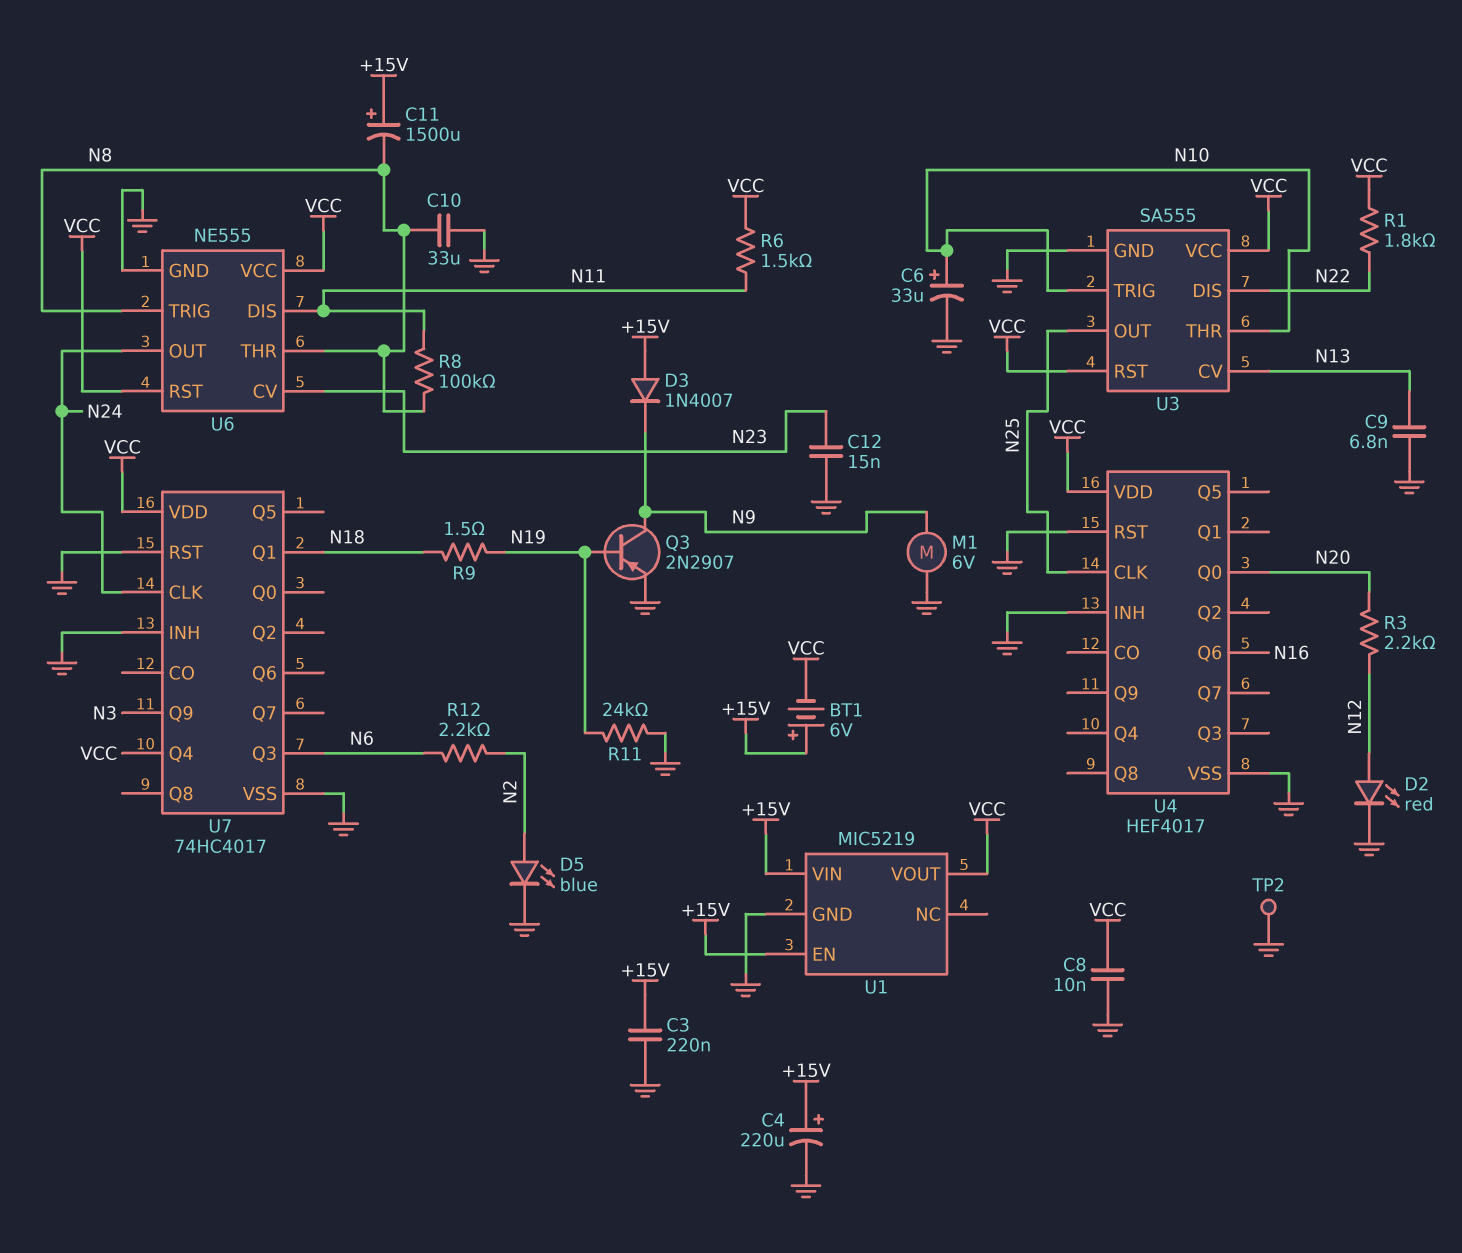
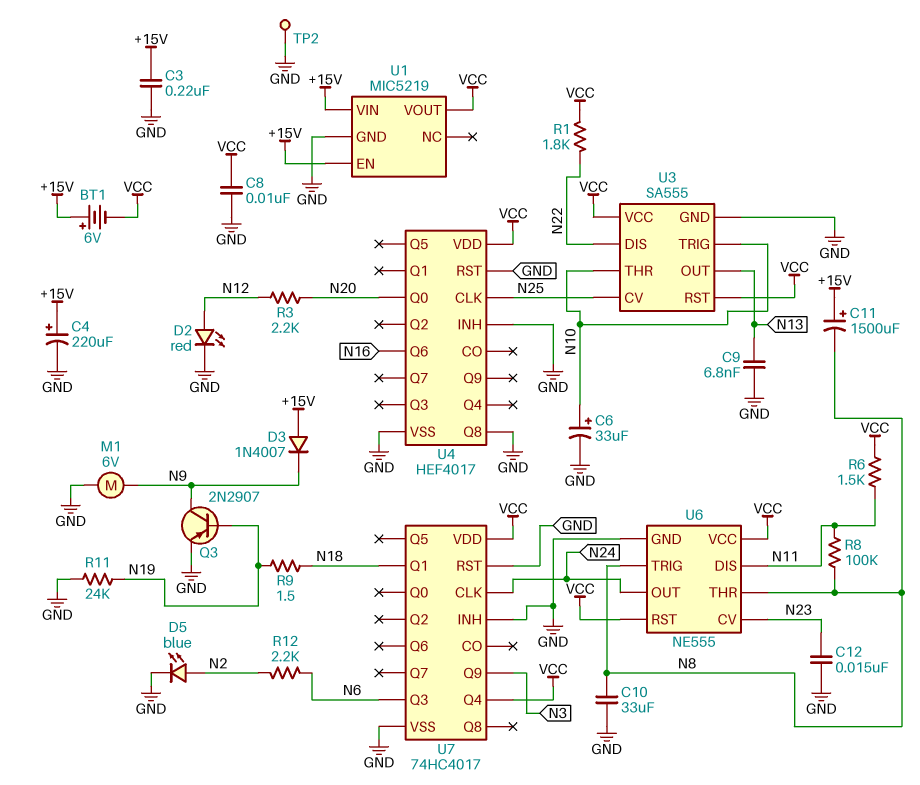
U3 pin CV: N13 -> N25
U3 pin OUT: N25 -> N13
U4 pin Q8: none -> GND

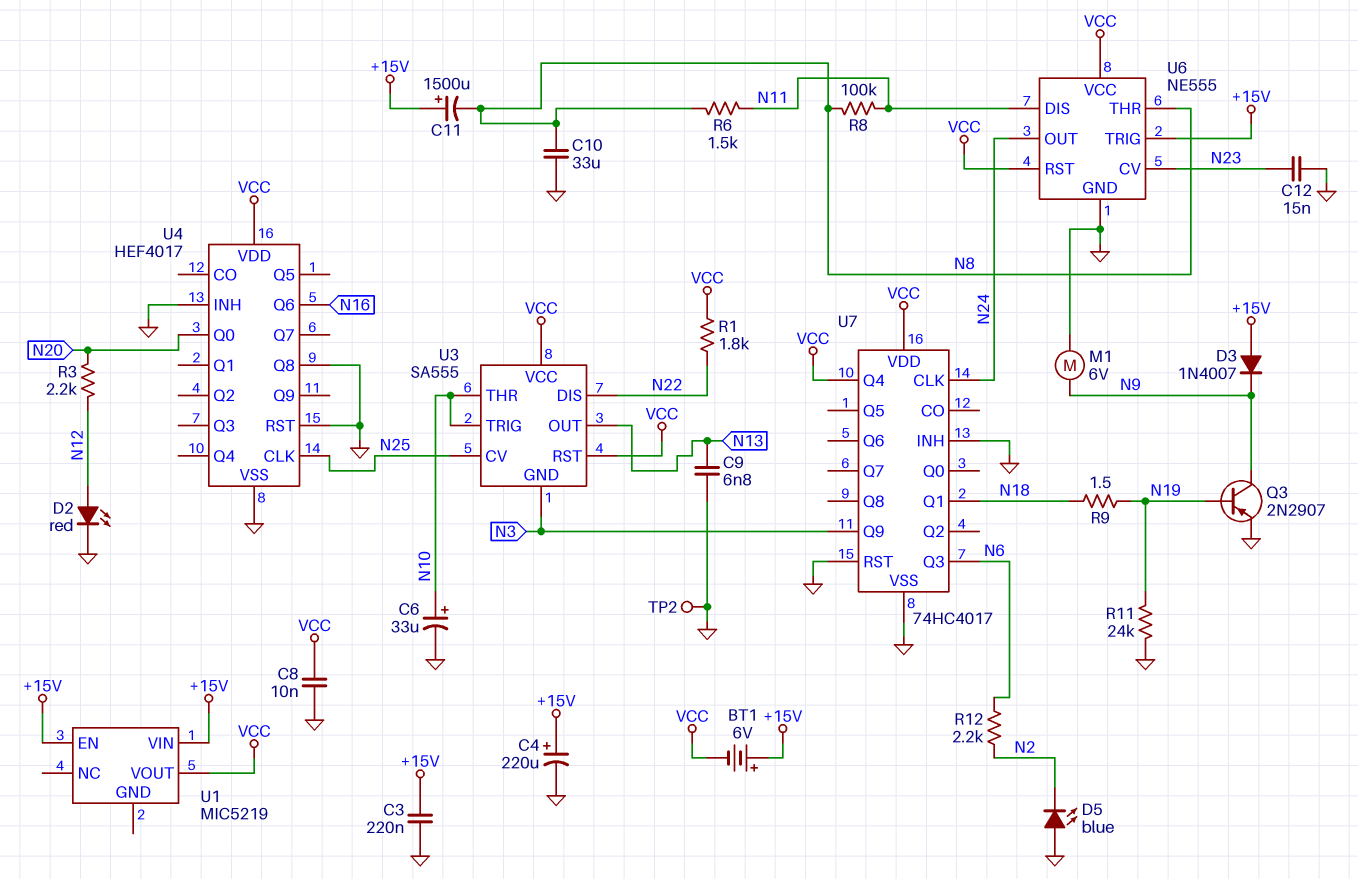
D5: LED blue (A N2, K GND) -> LED blue (A GND, K N2)
R6: 1.5k (N11, VCC) -> 1.5k (N8, N11)
U1 pin GND: GND -> none
U3 pin GND: GND -> N3
U6 pin TRIG: N8 -> +15V

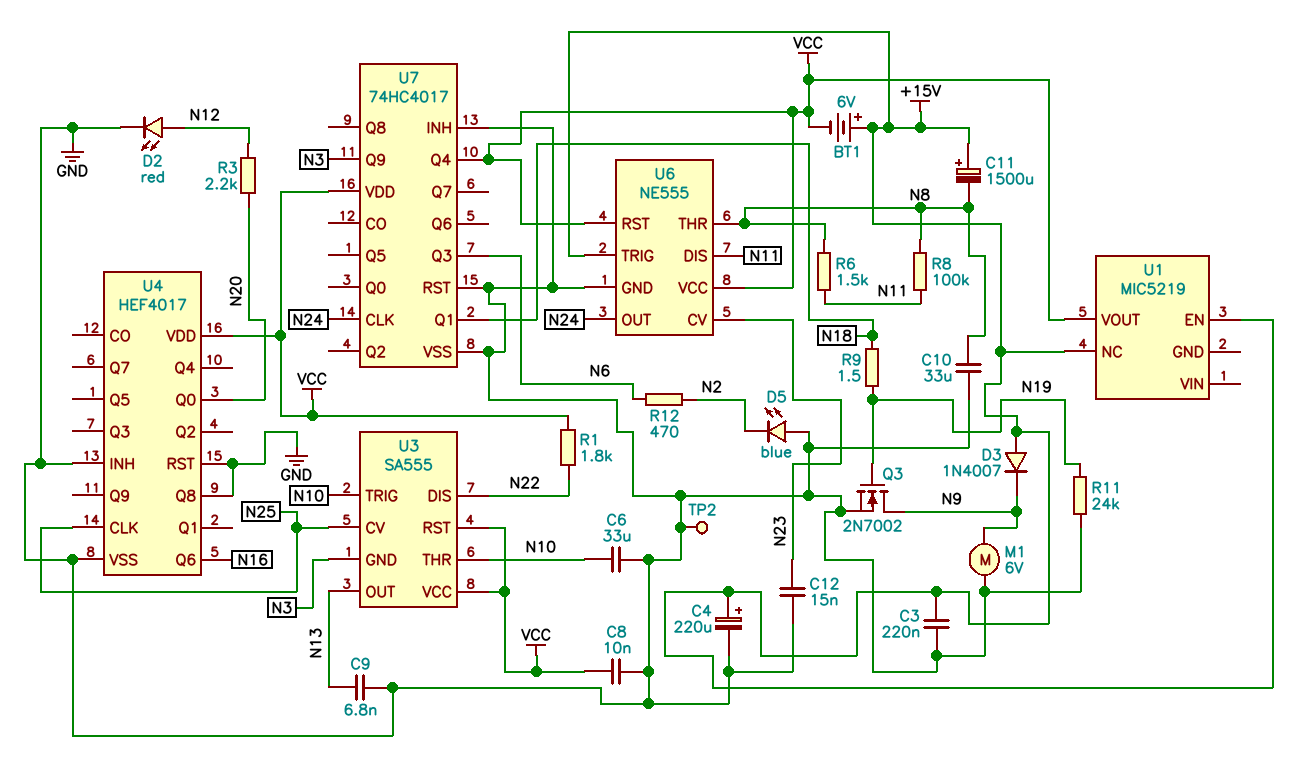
C6: 33uF (plus N10, minus GND) -> 33uF (GND, N10)
Q3: PNP 2N2907 (B N19, C N9, E GND) -> NMOS 2N7002 (G N19, D N9, S GND)
R12: 2.2k (N2, N6) -> 470 (N2, N6)
U1 pin NC: none -> +15V
U1 pin VIN: +15V -> none

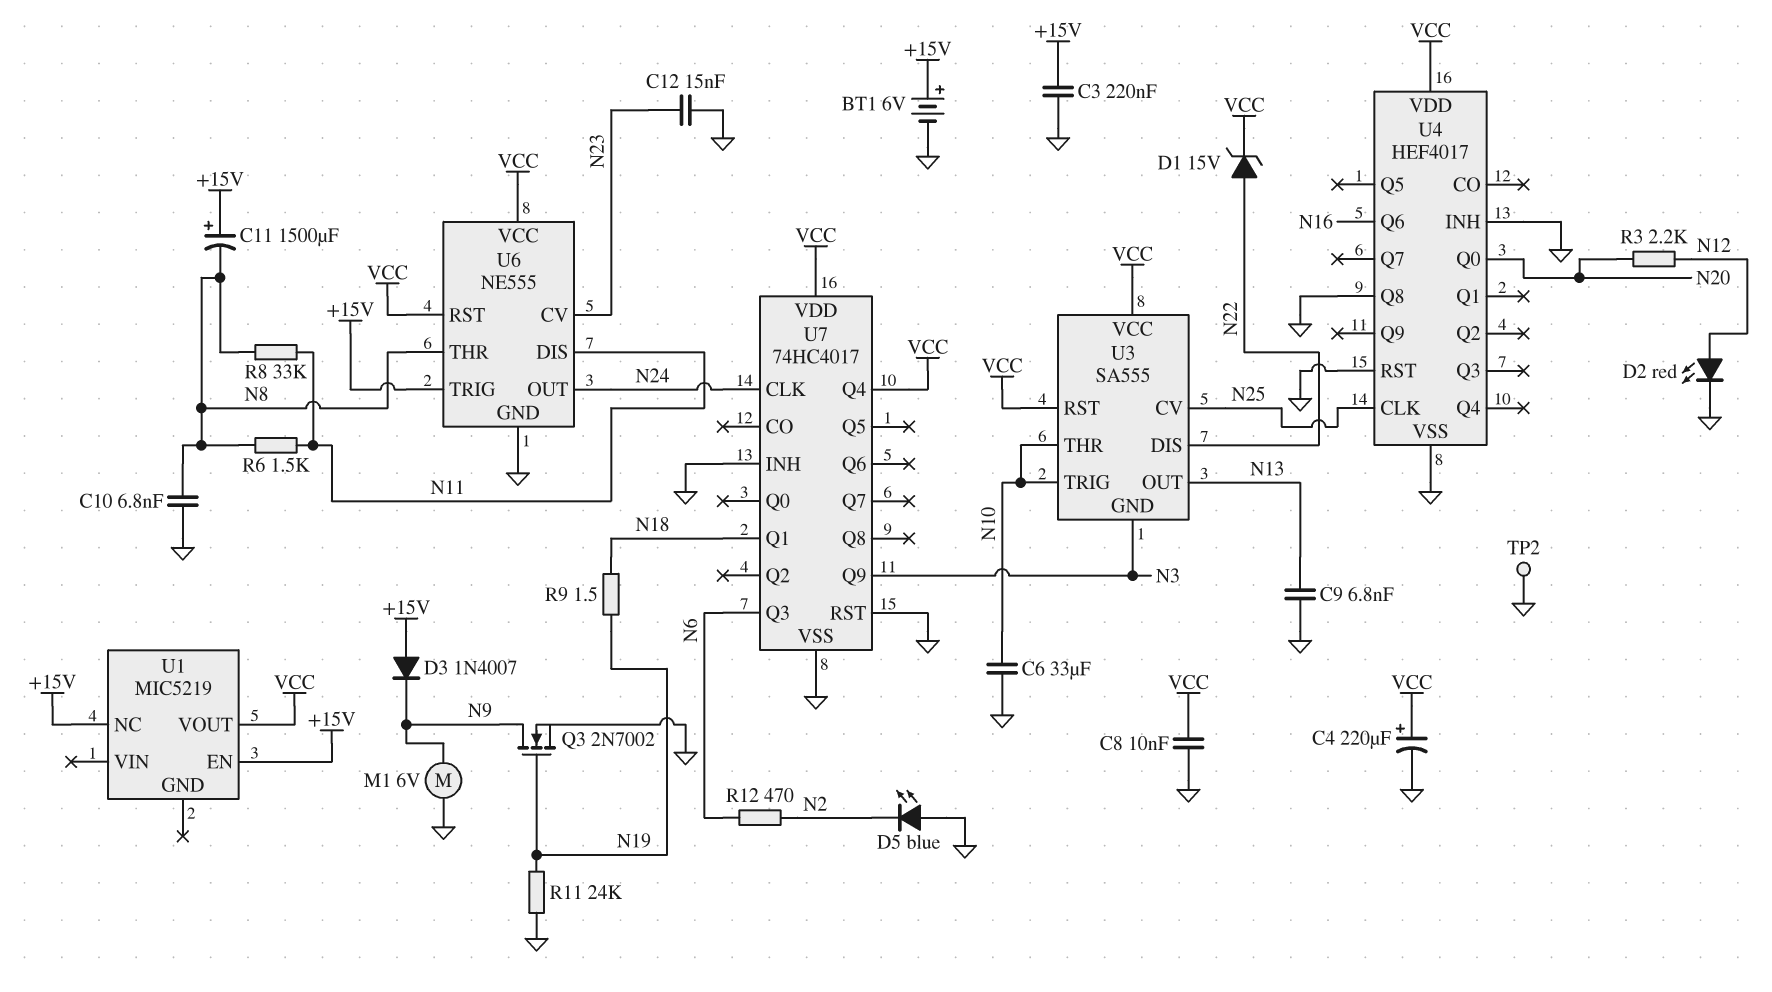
BT1: 6V (plus +15V, minus VCC) -> 6V (plus +15V, minus GND)
C4: 220uF (plus +15V, minus GND) -> 220uF (plus VCC, minus GND)
C10: 33uF (GND, N8) -> 6.8nF (GND, N8)
D1: none -> zener 15V (A N22, K VCC)
R1: 1.8k (N22, VCC) -> none
R8: 100k (N8, N11) -> 33k (N8, N11)

